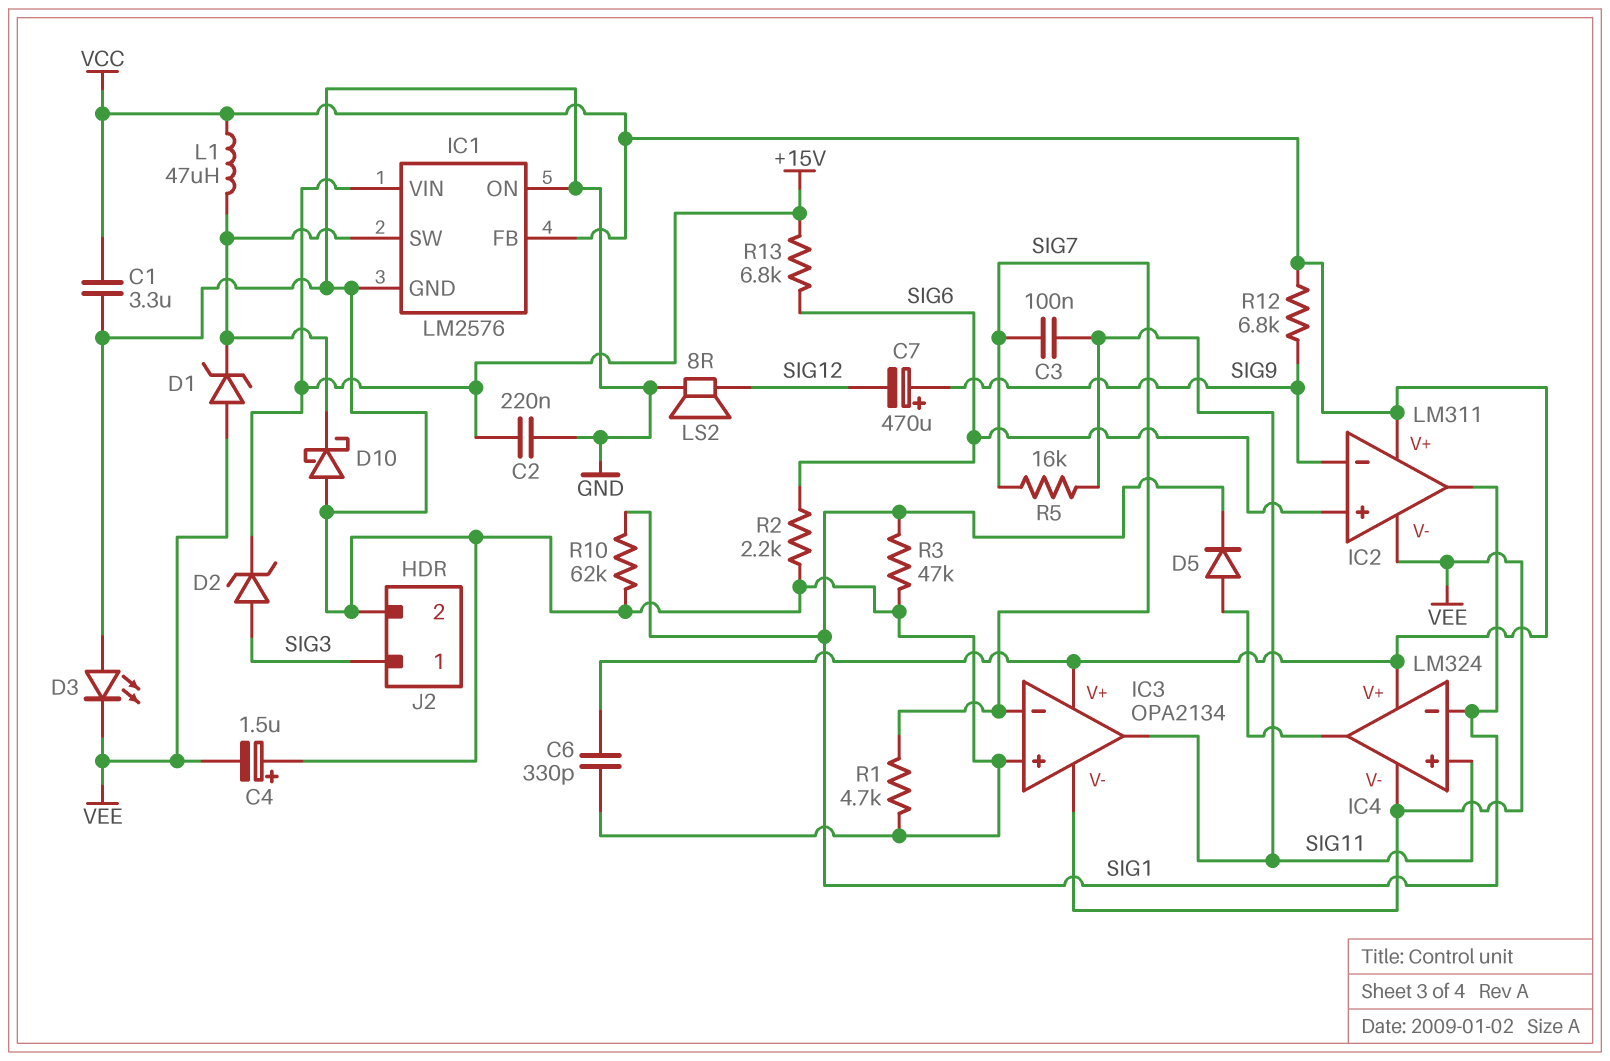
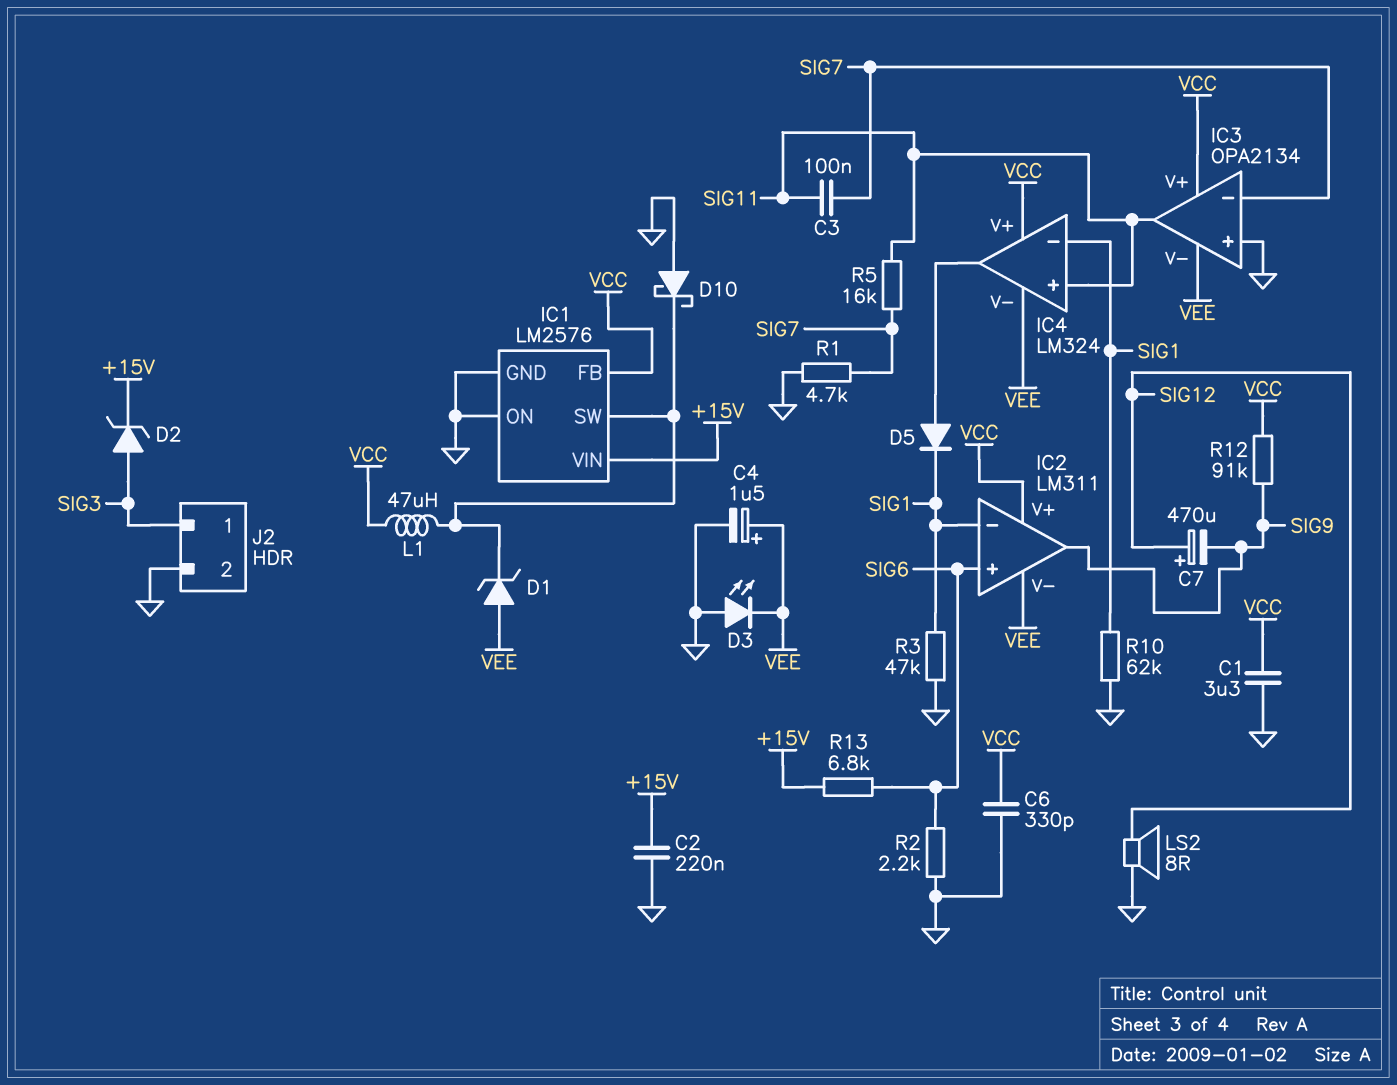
C4: 1.5uF (plus GND, minus VEE) -> 1.5uF (plus VEE, minus GND)
C7: 470uF (plus SIG9, minus SIG12) -> 470uF (plus SIG12, minus SIG9)
IC2 pin in-: SIG9 -> SIG1
IC2 pin out: SIG1 -> SIG9
R12: 6.8k (SIG9, VCC) -> 91k (SIG9, VCC)

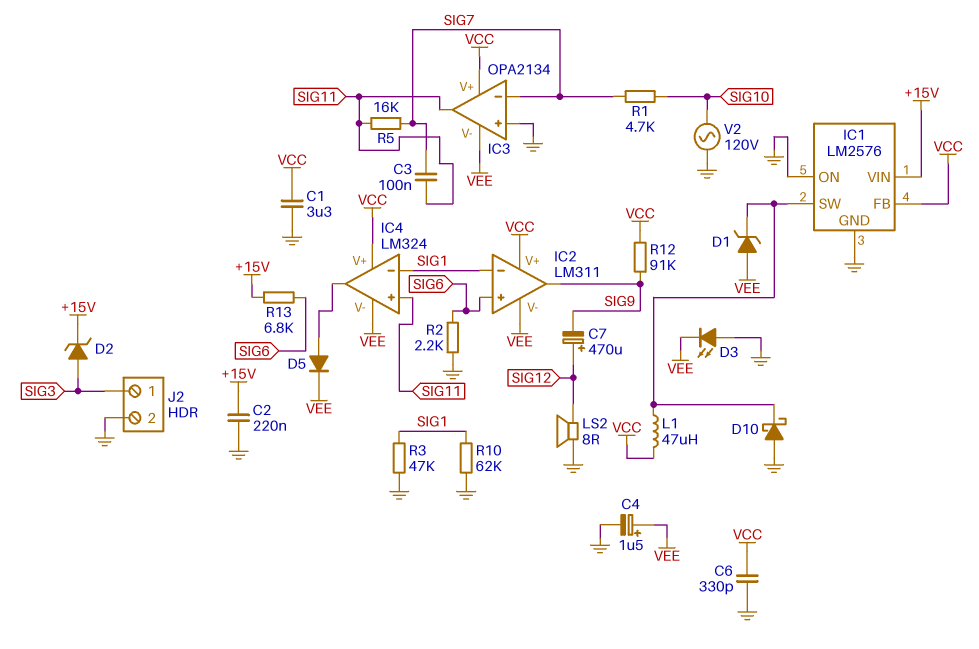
D5: diode (A IC4/out, K SIG1) -> diode (A IC4/out, K VEE)
R1: 4.7k (GND, SIG7) -> 4.7k (SIG7, SIG10)
V2: none -> AC 120V (GND, SIG10)

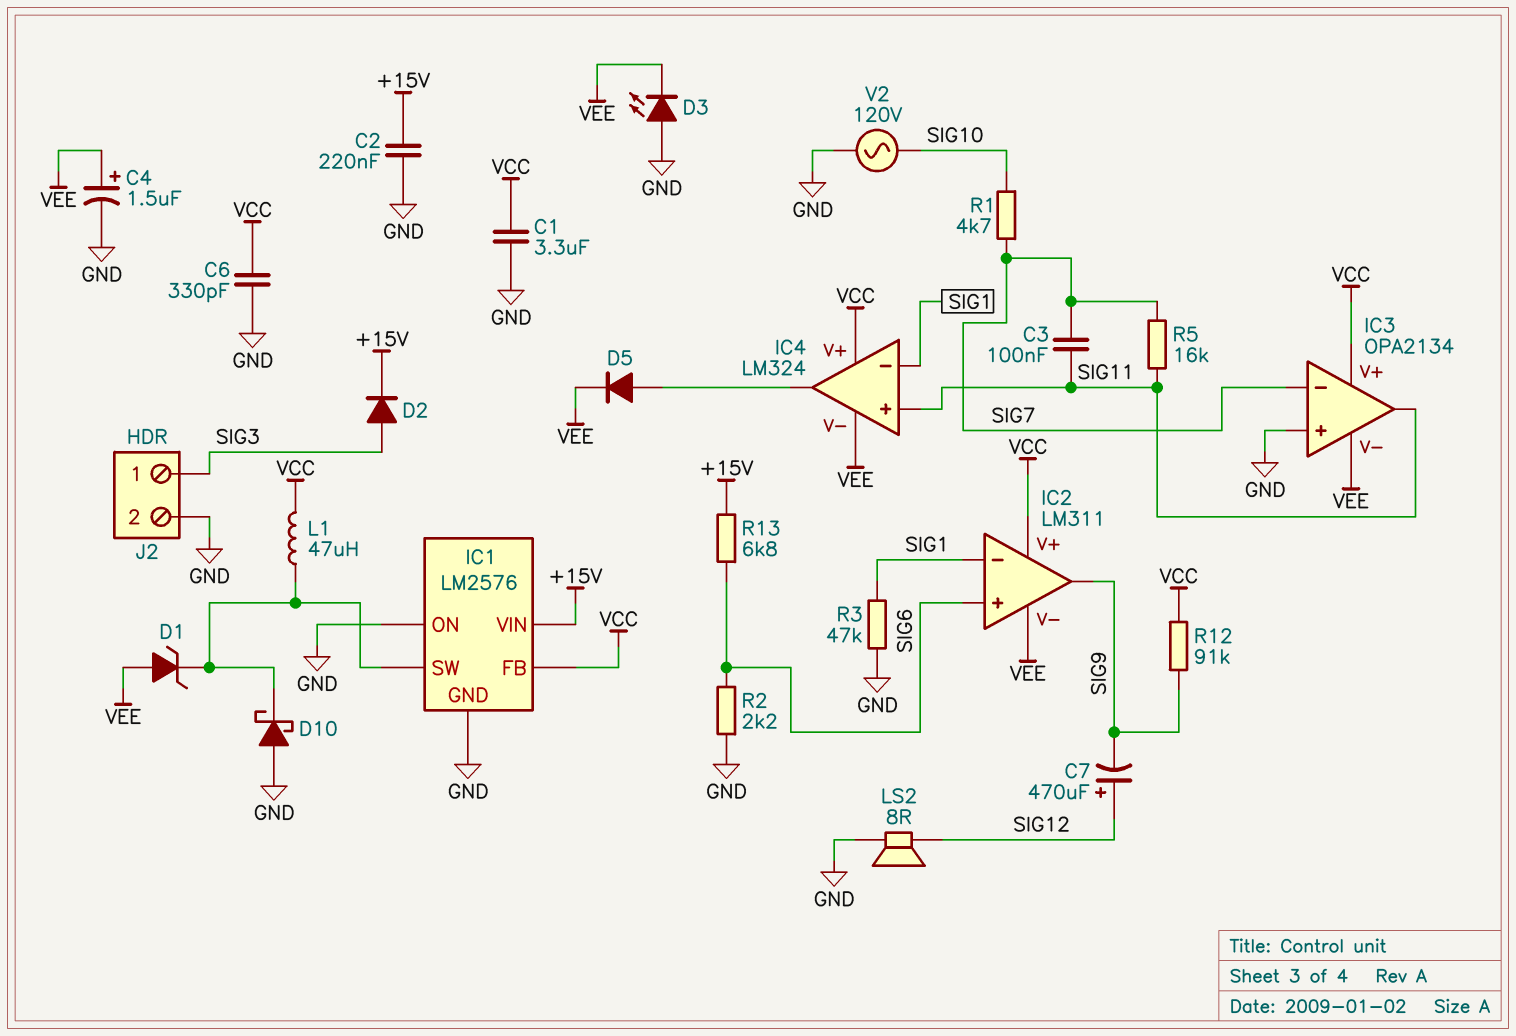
D2: zener (A SIG3, K +15V) -> diode (A SIG3, K +15V)
R10: 62k (GND, SIG1) -> none

